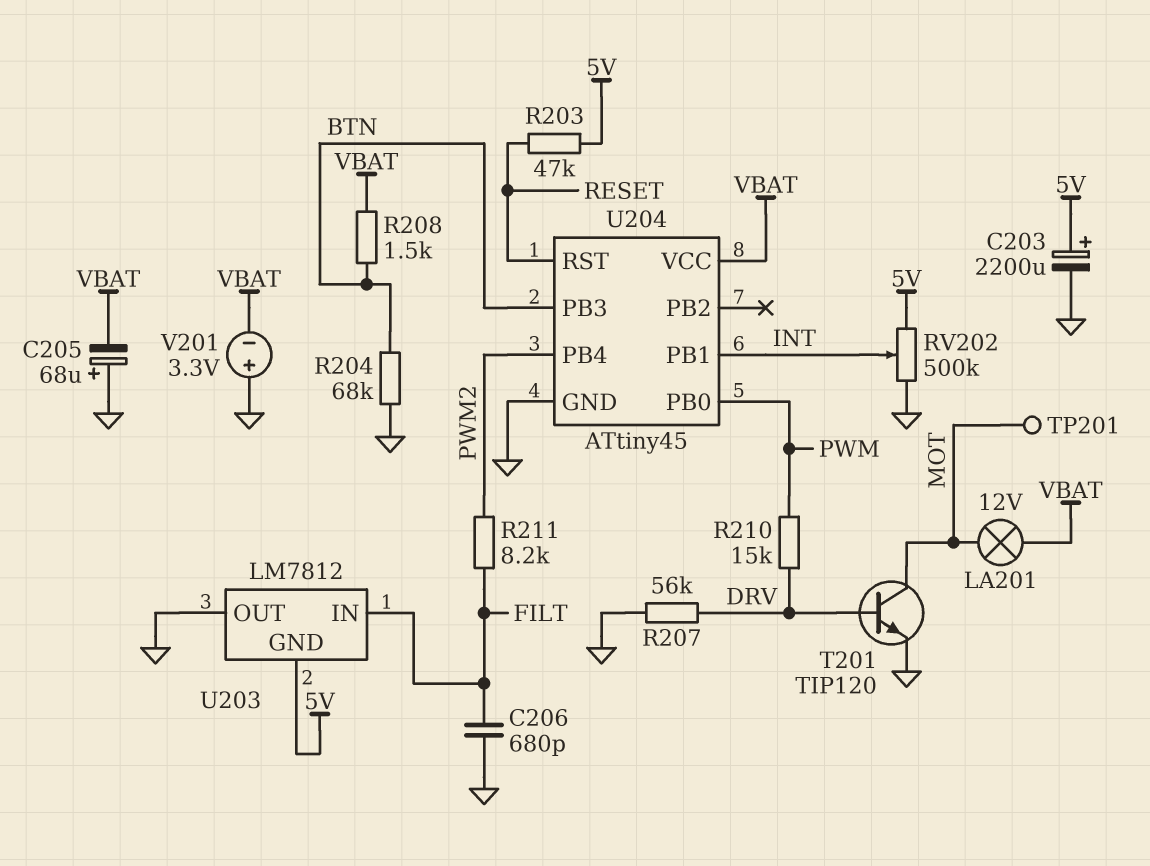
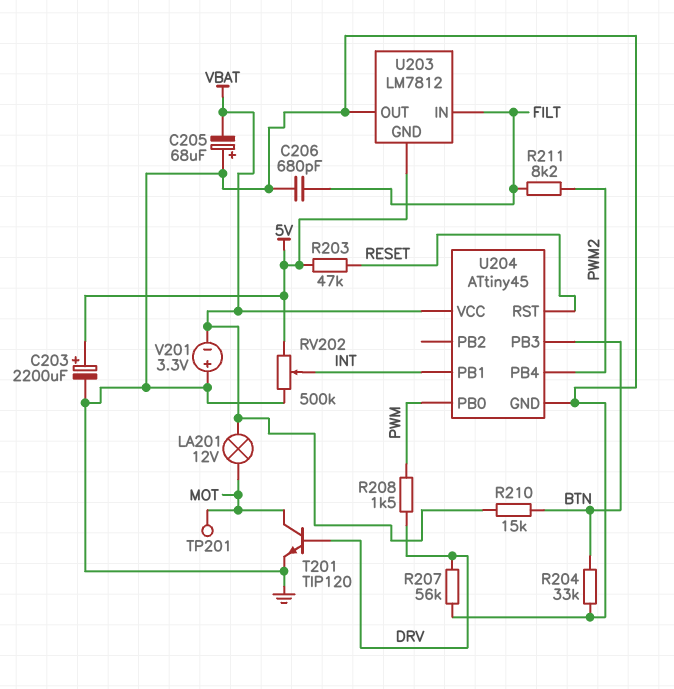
R204: 68k (BTN, GND) -> 33k (BTN, GND)
R208: 1.5k (BTN, VBAT) -> 1.5k (DRV, PWM)
R210: 15k (DRV, PWM) -> 15k (BTN, VBAT)

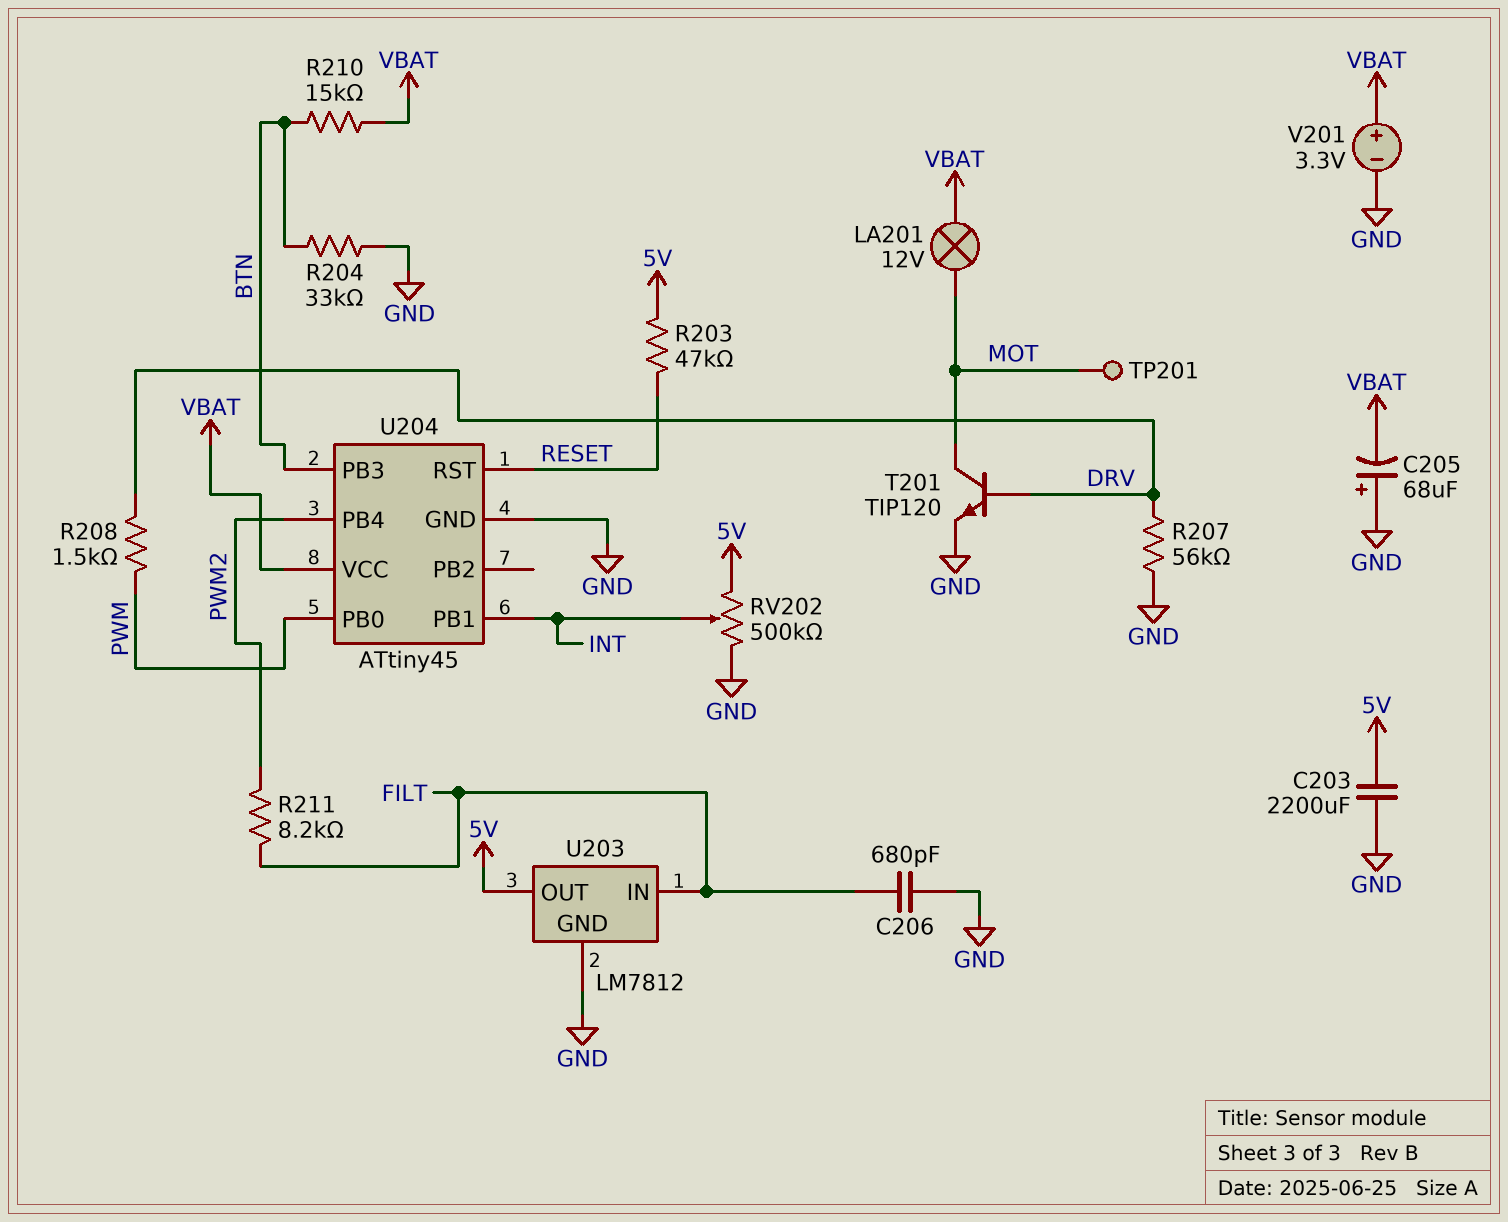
C203: 2200uF (plus 5V, minus GND) -> 2200uF (5V, GND)
U203 pin GND: 5V -> GND
U203 pin OUT: GND -> 5V
V201: 3.3V (plus GND, minus VBAT) -> 3.3V (plus VBAT, minus GND)

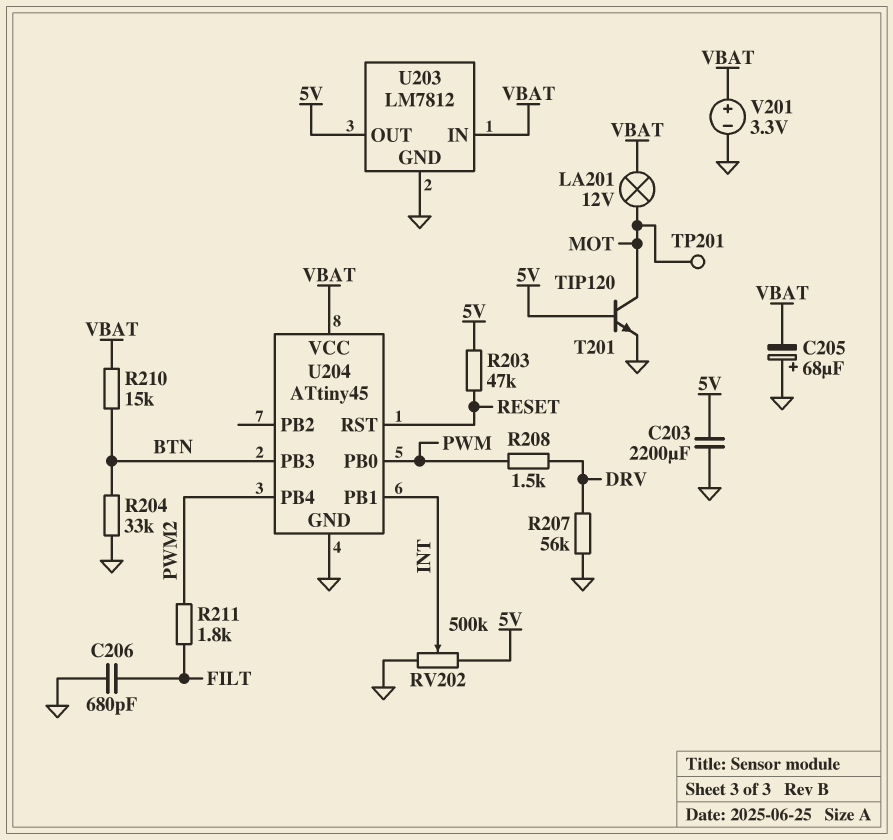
R211: 8.2k (FILT, PWM2) -> 1.8k (FILT, PWM2)
T201: NPN TIP120 (B DRV, C MOT, E GND) -> NPN TIP120 (B 5V, C MOT, E GND)
U203 pin IN: FILT -> VBAT

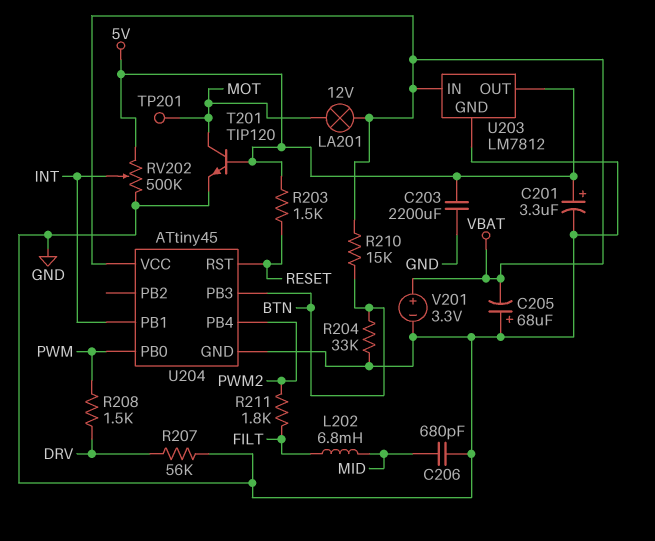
C201: none -> 3.3uF (plus 5V, minus GND)
C206: 680pF (FILT, GND) -> 680pF (GND, MID)
L202: none -> 6.8mH (FILT, MID)
R203: 47k (5V, RESET) -> 1.5k (5V, RESET)

